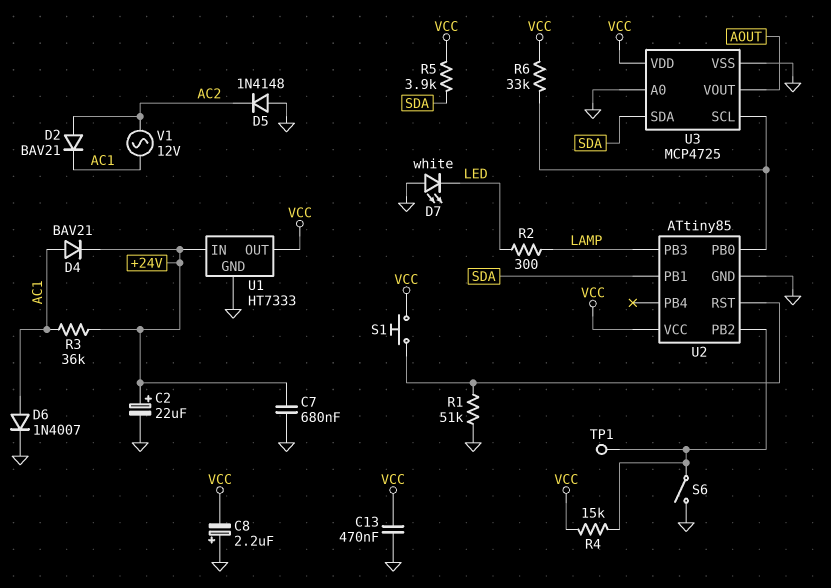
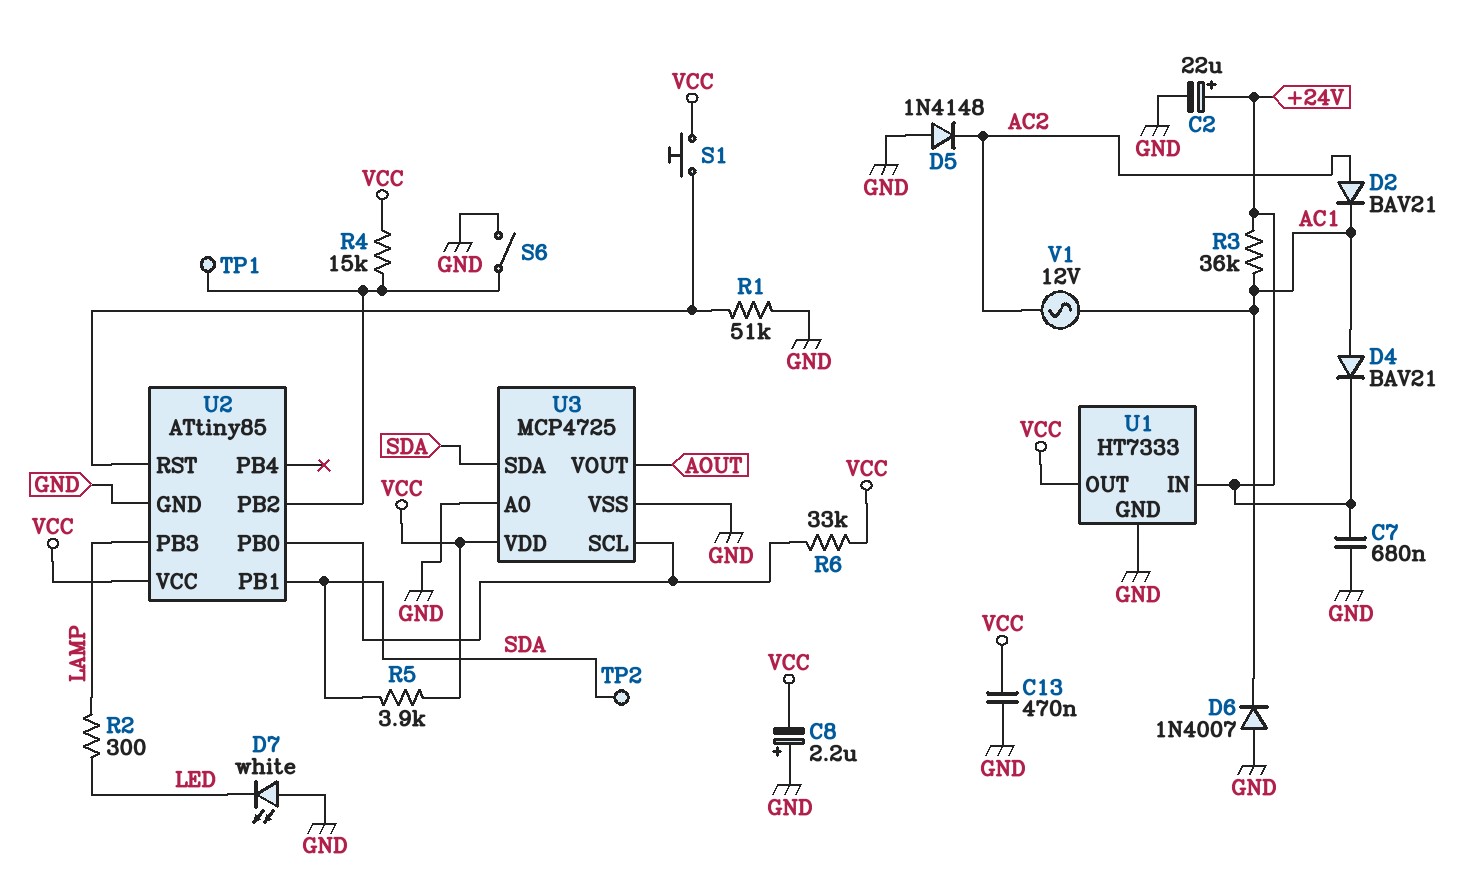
D6: diode 1N4007 (A AC1, K GND) -> diode 1N4007 (A GND, K AC1)
TP2: none -> test point (SDA)

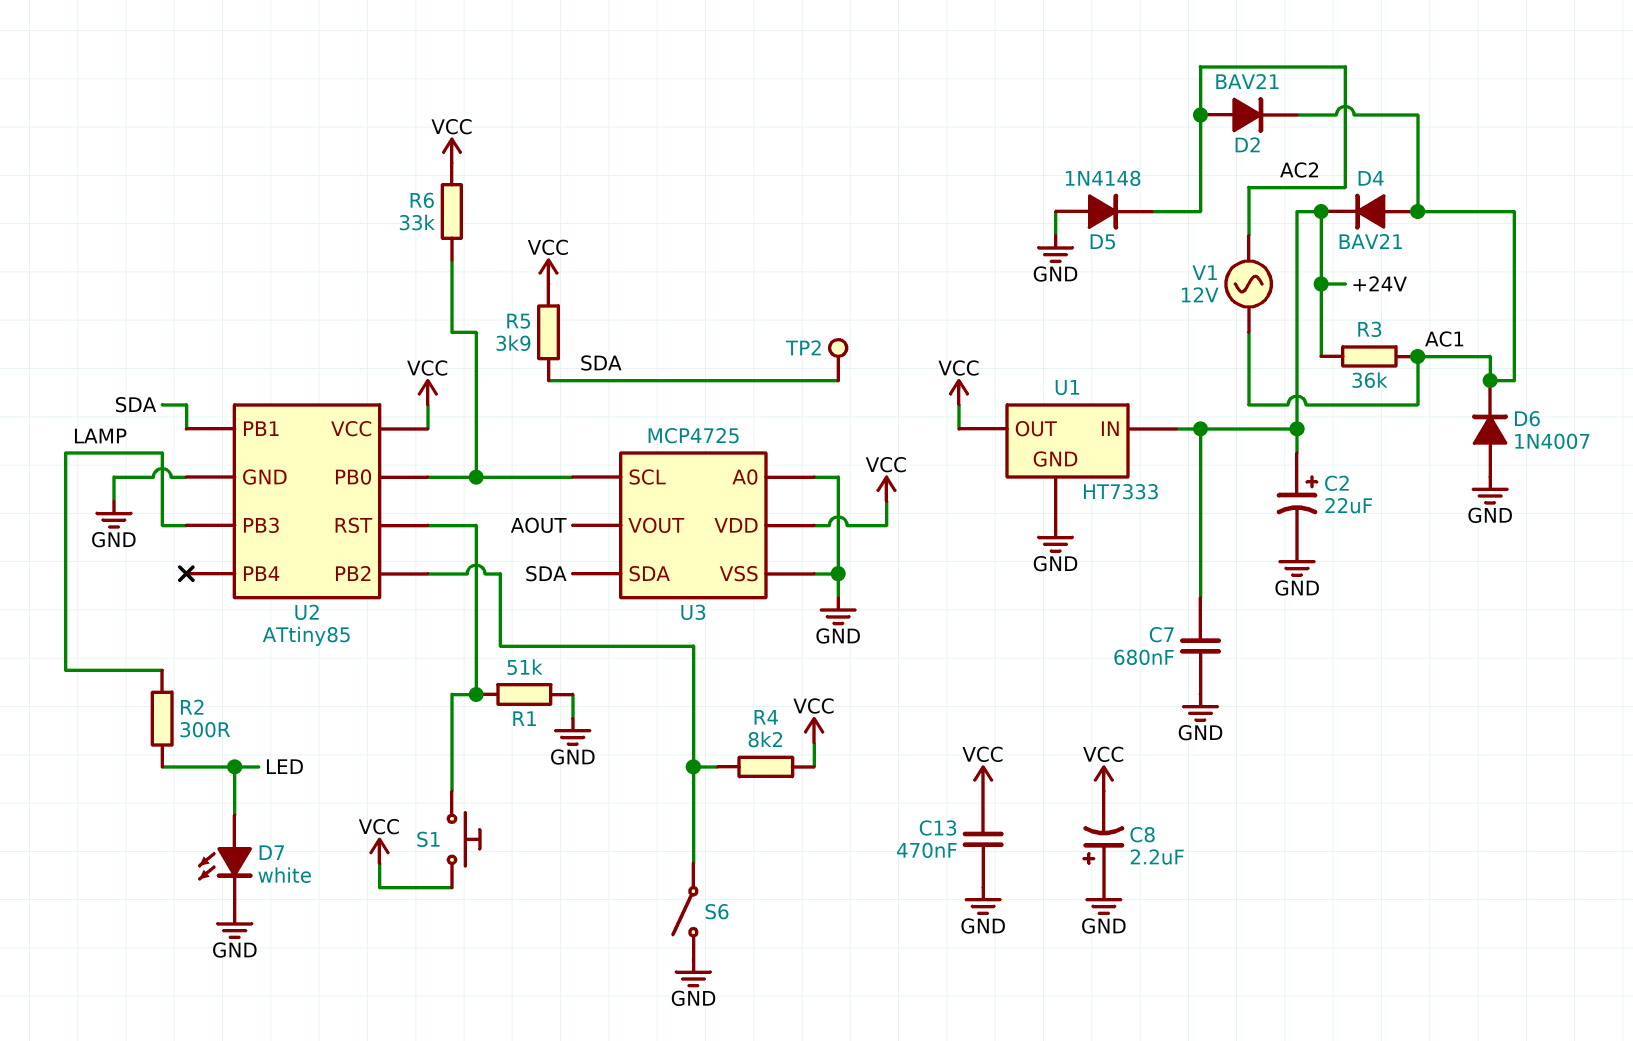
D7: LED white (A GND, K LED) -> LED white (A LED, K GND)
R4: 15k (U2/PB2, VCC) -> 8.2k (U2/PB2, VCC)
TP1: test point (U2/PB2) -> none

